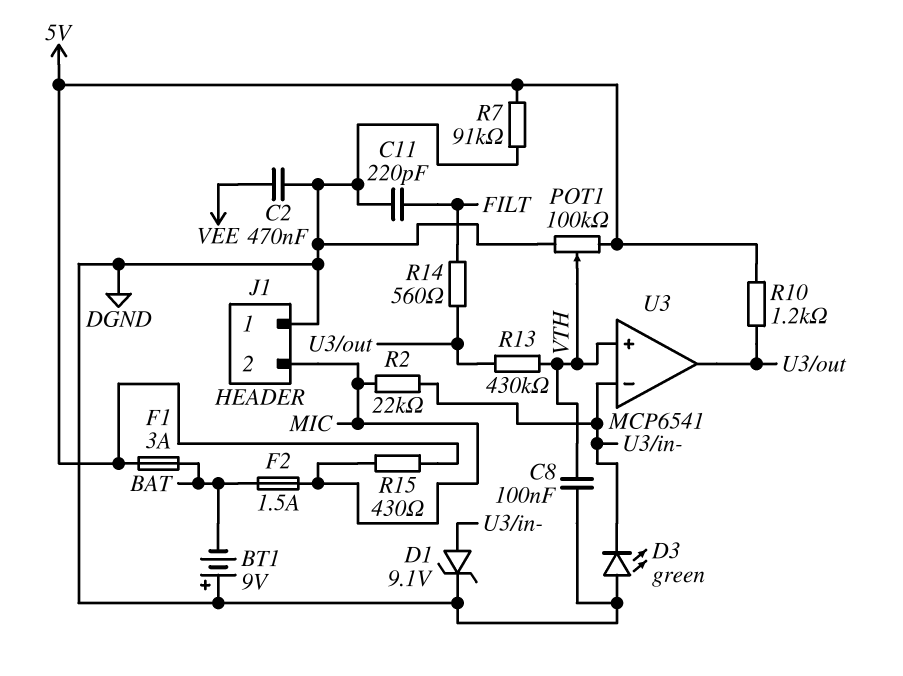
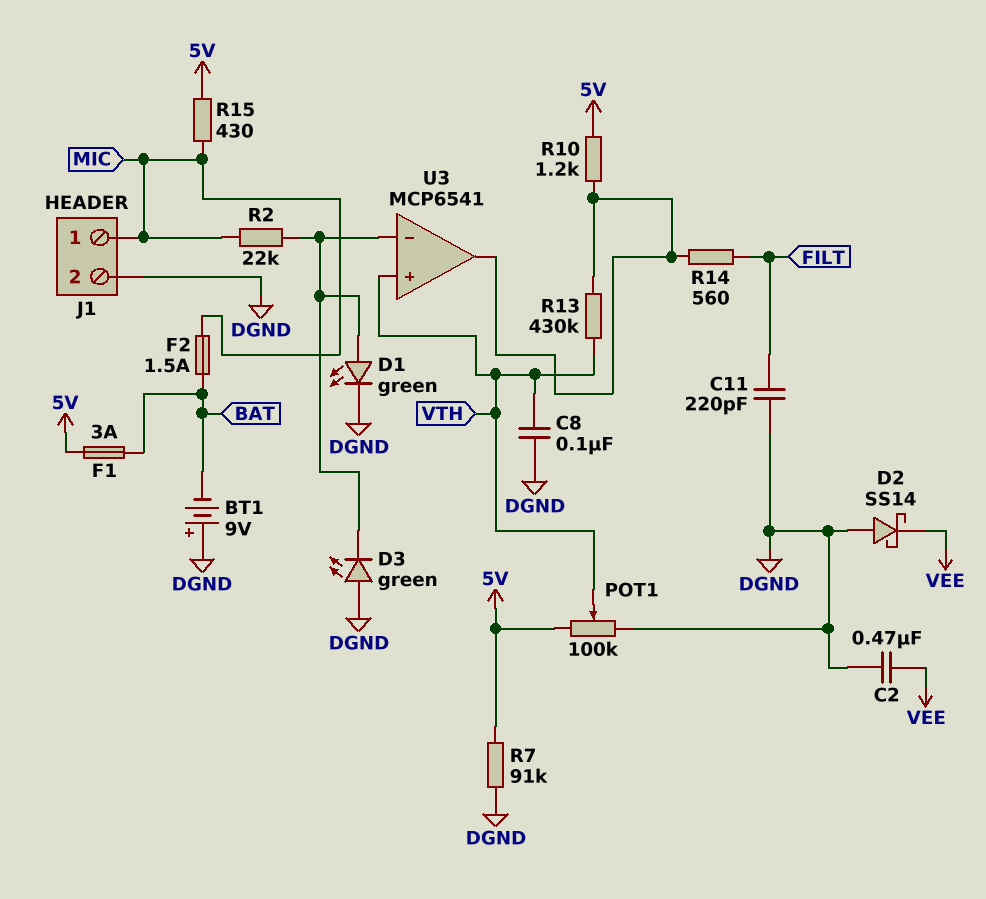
D1: zener 9.1V (A U3/in-, K DGND) -> LED green (A U3/in-, K DGND)
D2: none -> schottky SS14 (A DGND, K VEE)
J1 pin 1: DGND -> MIC
J1 pin 2: MIC -> DGND

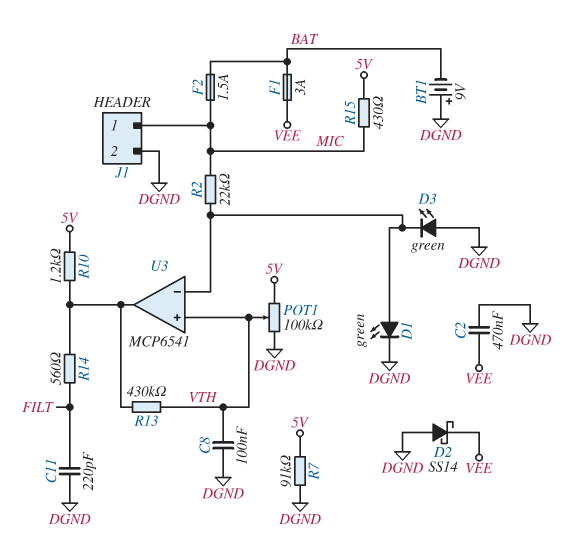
F1: 3A (5V, BAT) -> 3A (BAT, VEE)

